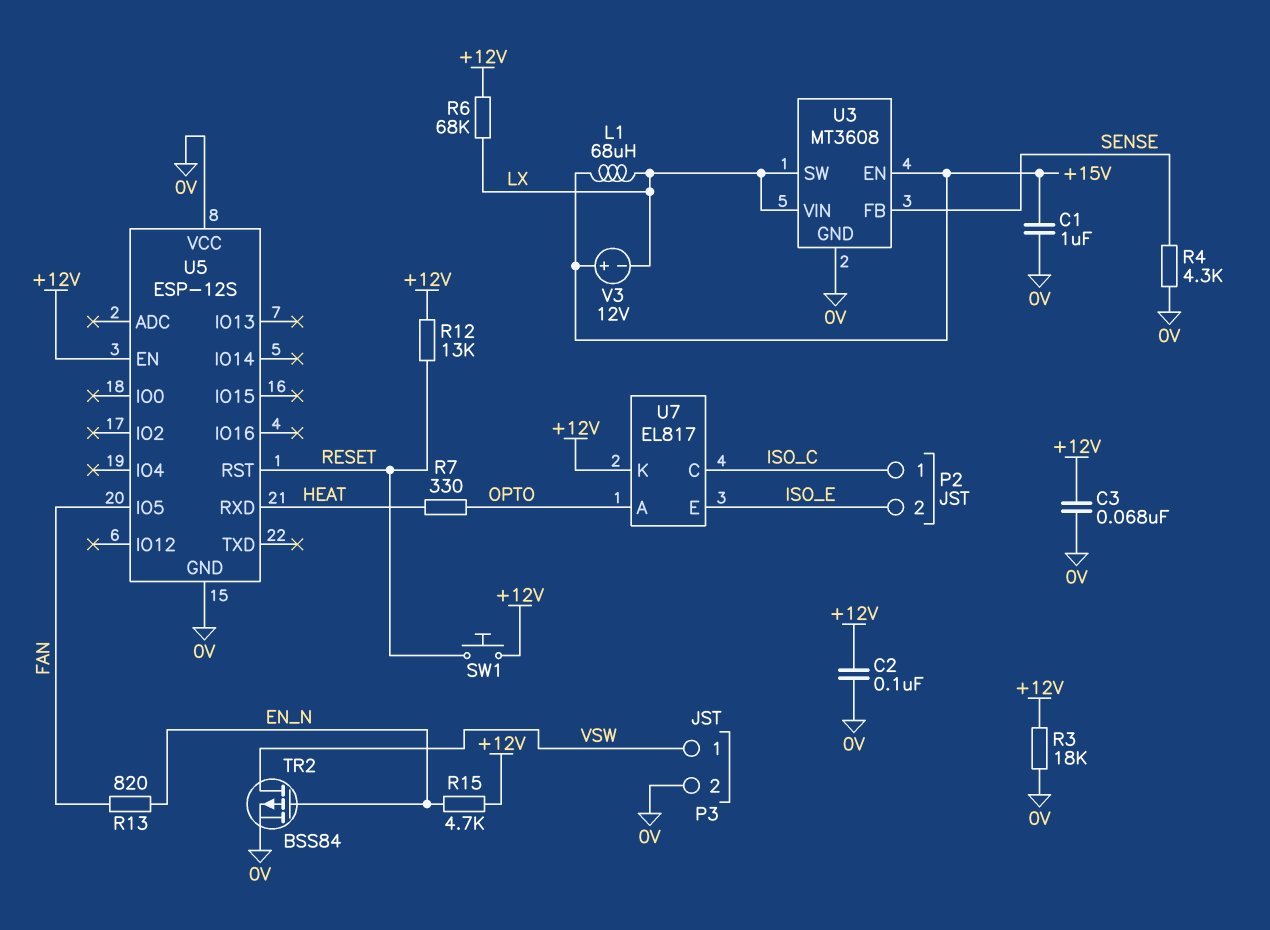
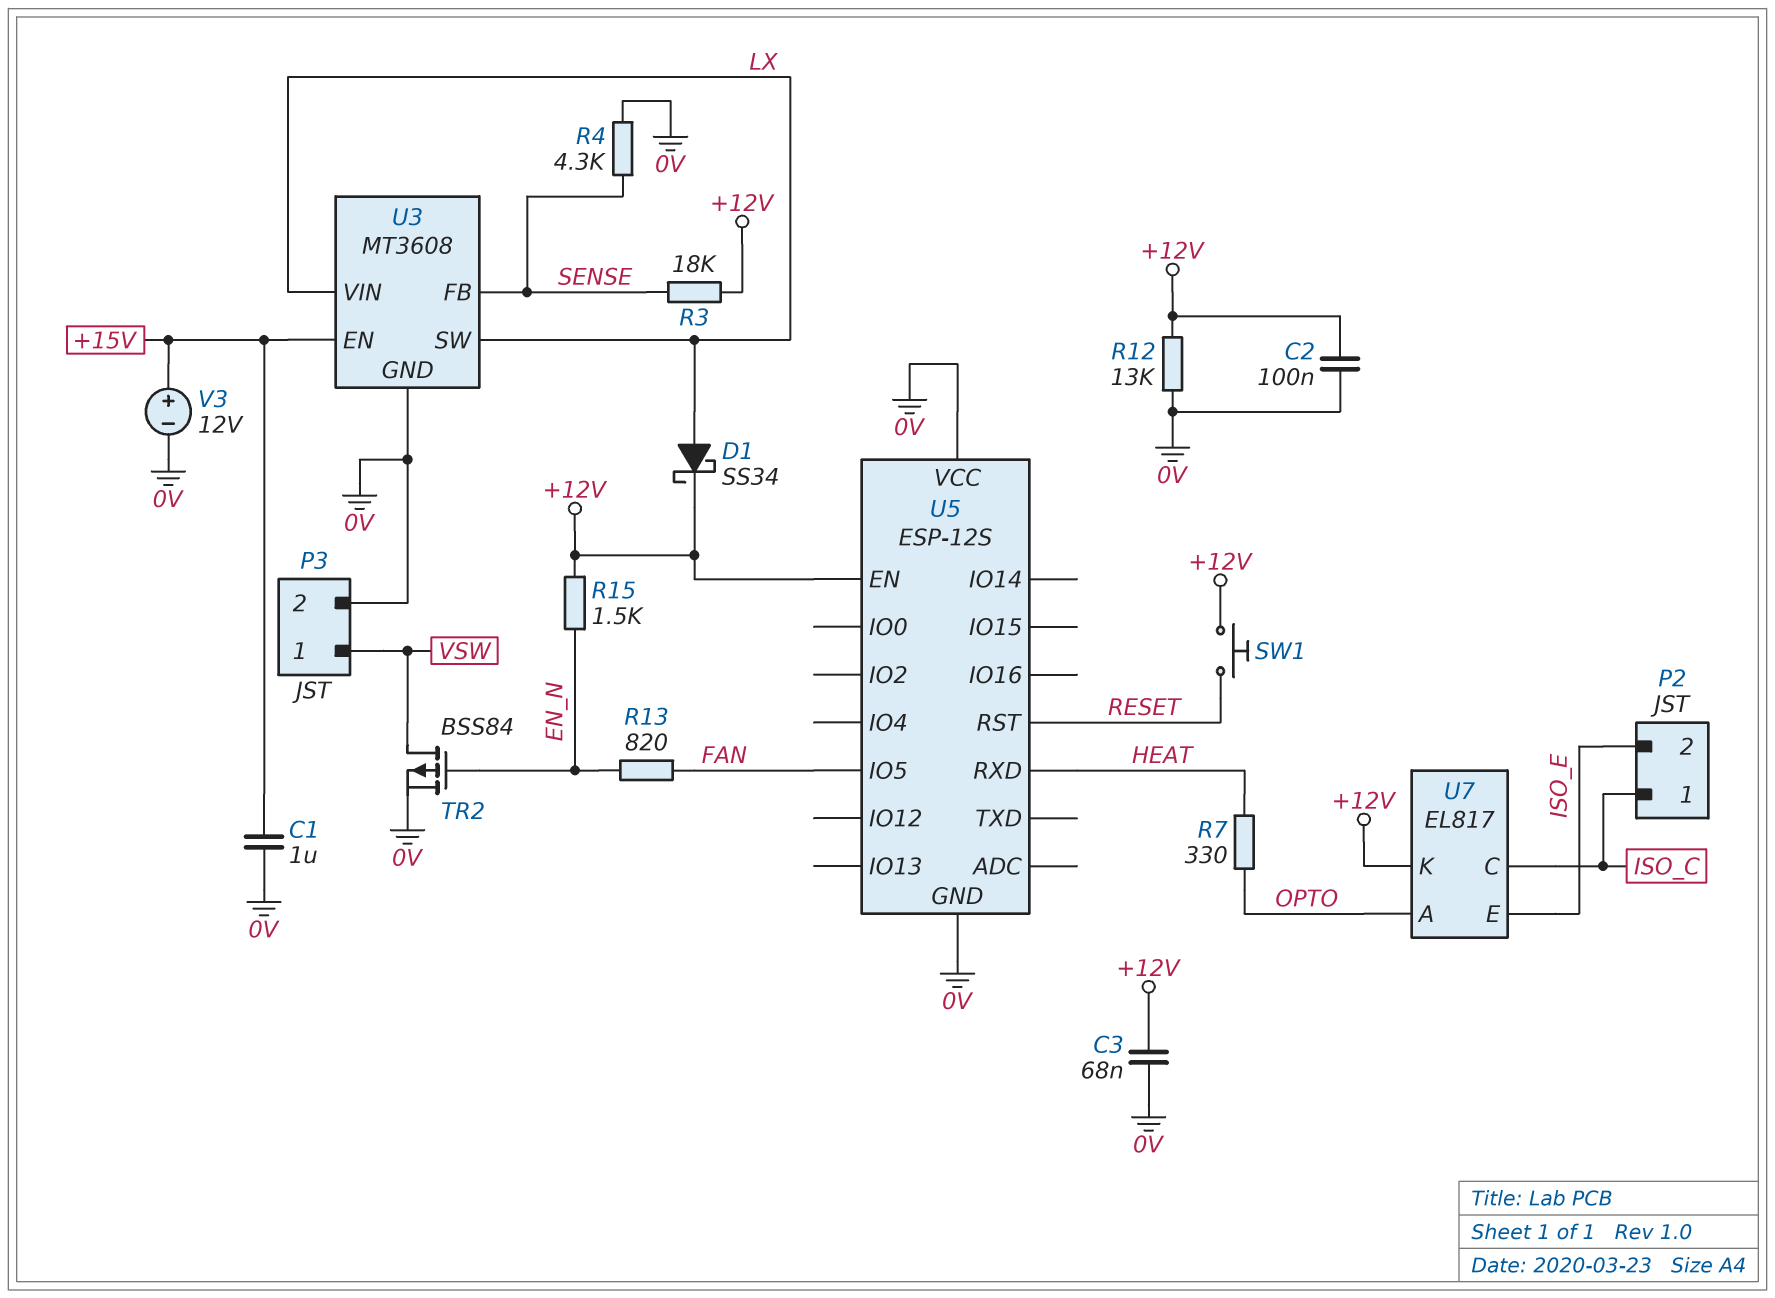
D1: none -> schottky SS34 (A LX, K +12V)
L1: 68uH (+15V, LX) -> none
R3: 18k (+12V, 0V) -> 18k (+12V, SENSE)
R6: 68k (+12V, LX) -> none
R12: 13k (+12V, RESET) -> 13k (+12V, 0V)
R15: 4.7k (+12V, EN_N) -> 1.5k (+12V, EN_N)
V3: 12V (plus +15V, minus LX) -> 12V (plus +15V, minus 0V)

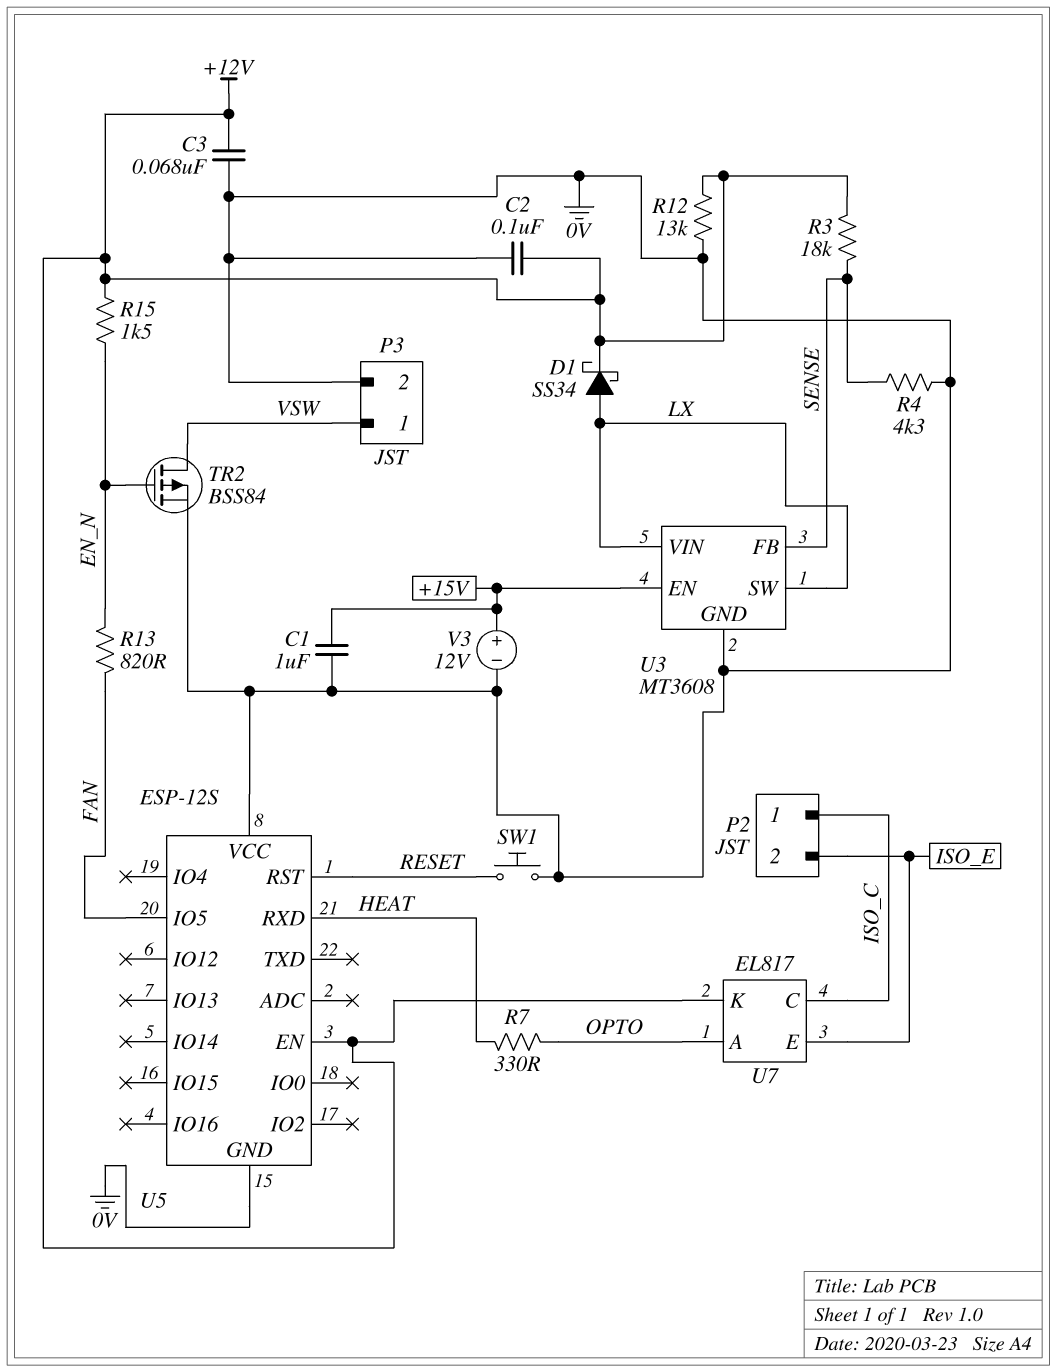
SW1: button (+12V, RESET) -> button (0V, RESET)

